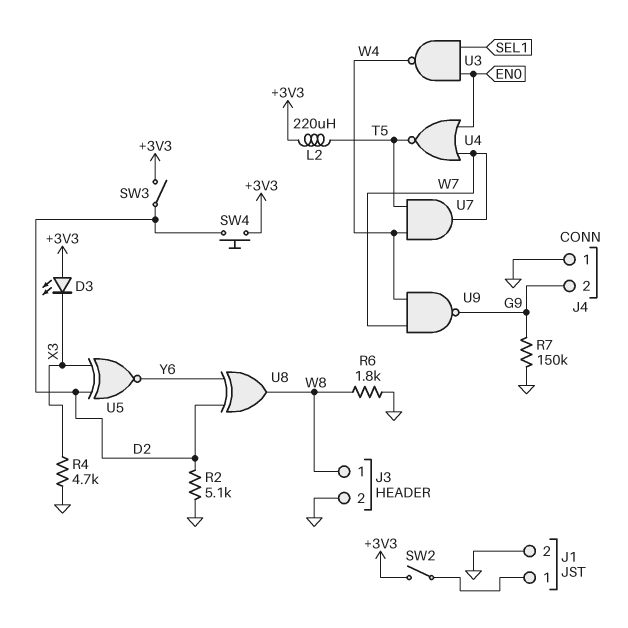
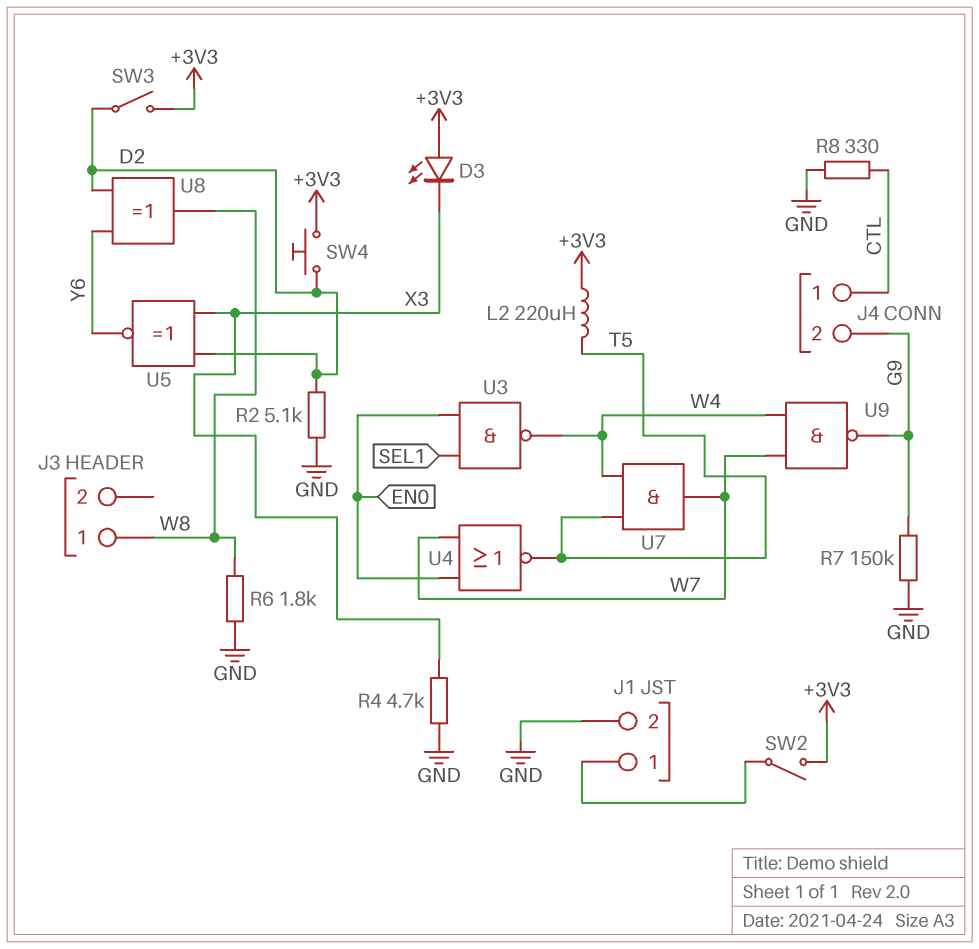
J3 pin 2: GND -> none
J4 pin 1: GND -> CTL
R8: none -> 330 (CTL, GND)

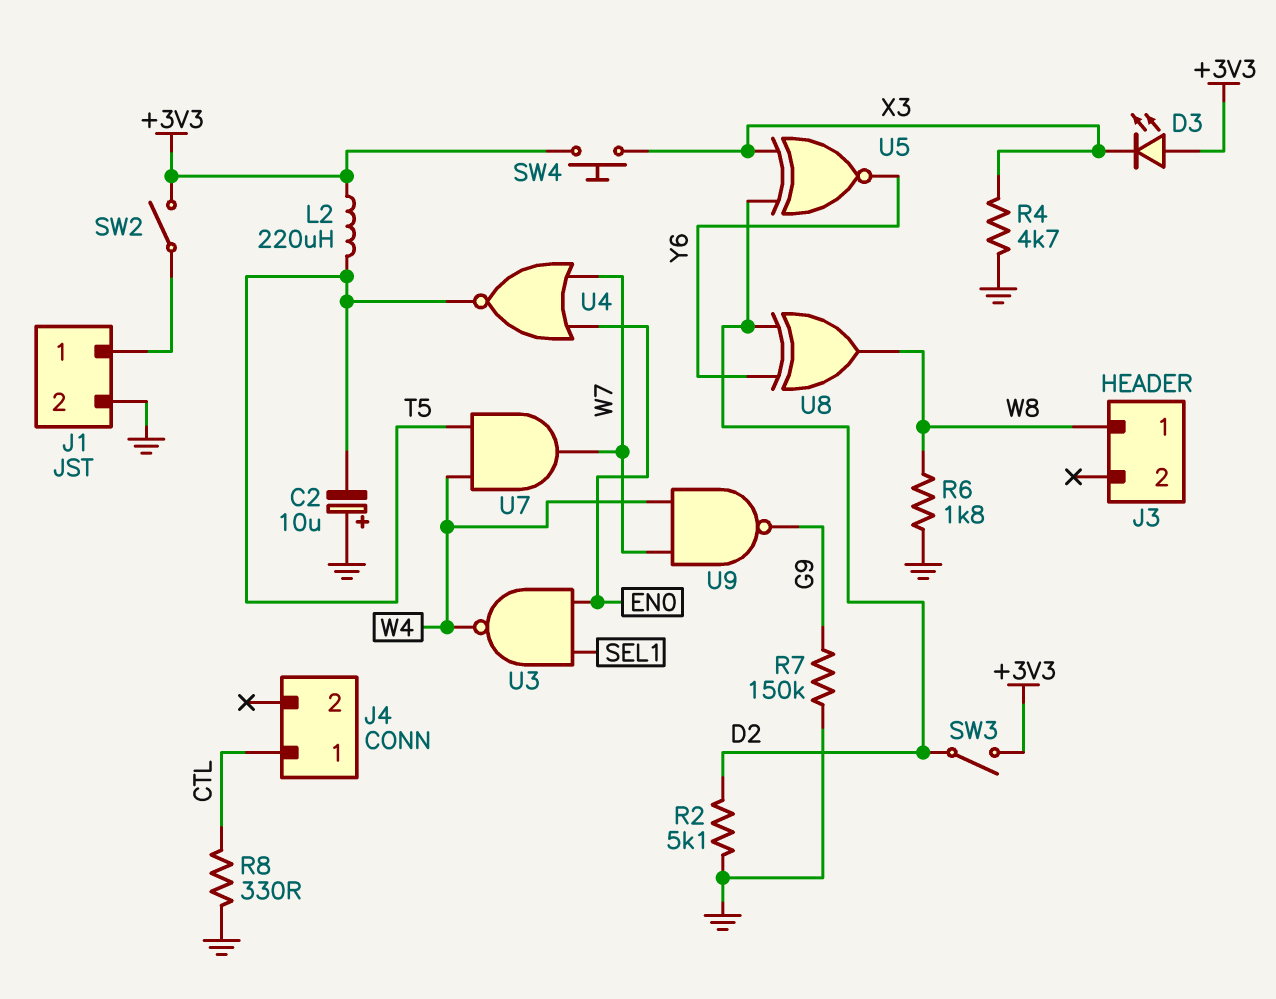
C2: none -> 10uF (plus GND, minus T5)
J4 pin 2: G9 -> none
SW4: button (+3V3, D2) -> button (+3V3, X3)

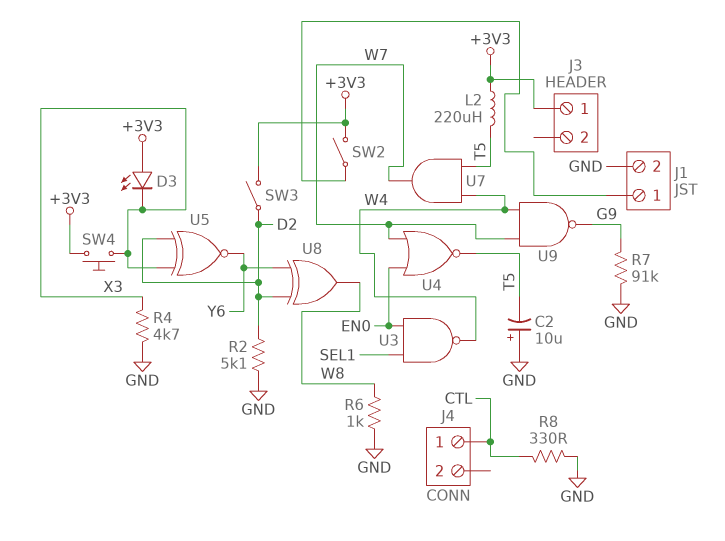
J3 pin 1: W8 -> +3V3
R6: 1.8k (GND, W8) -> 1k (GND, W8)
R7: 150k (G9, GND) -> 91k (G9, GND)

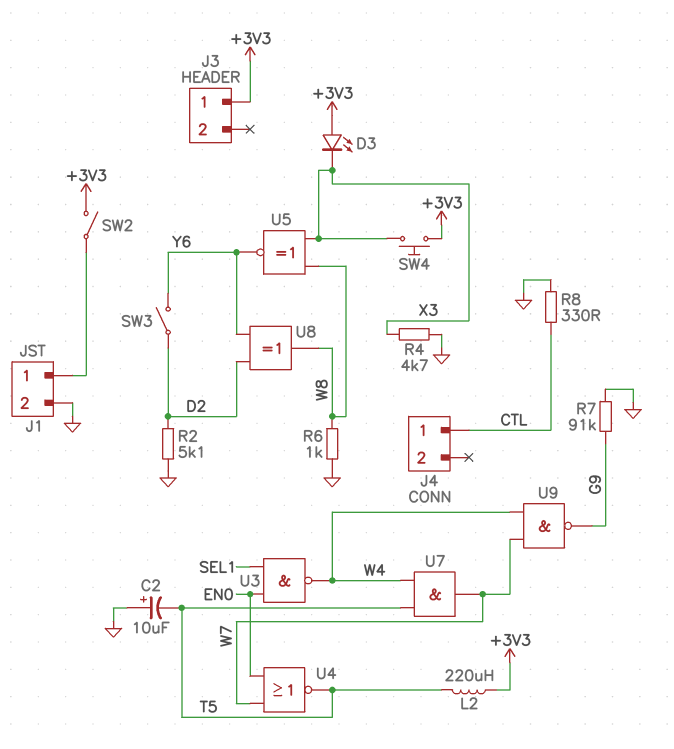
SW3: switch (+3V3, D2) -> switch (D2, Y6)
U5: XNOR (in D2, in X3, out Y6) -> XNOR (in W8, in X3, out Y6)

